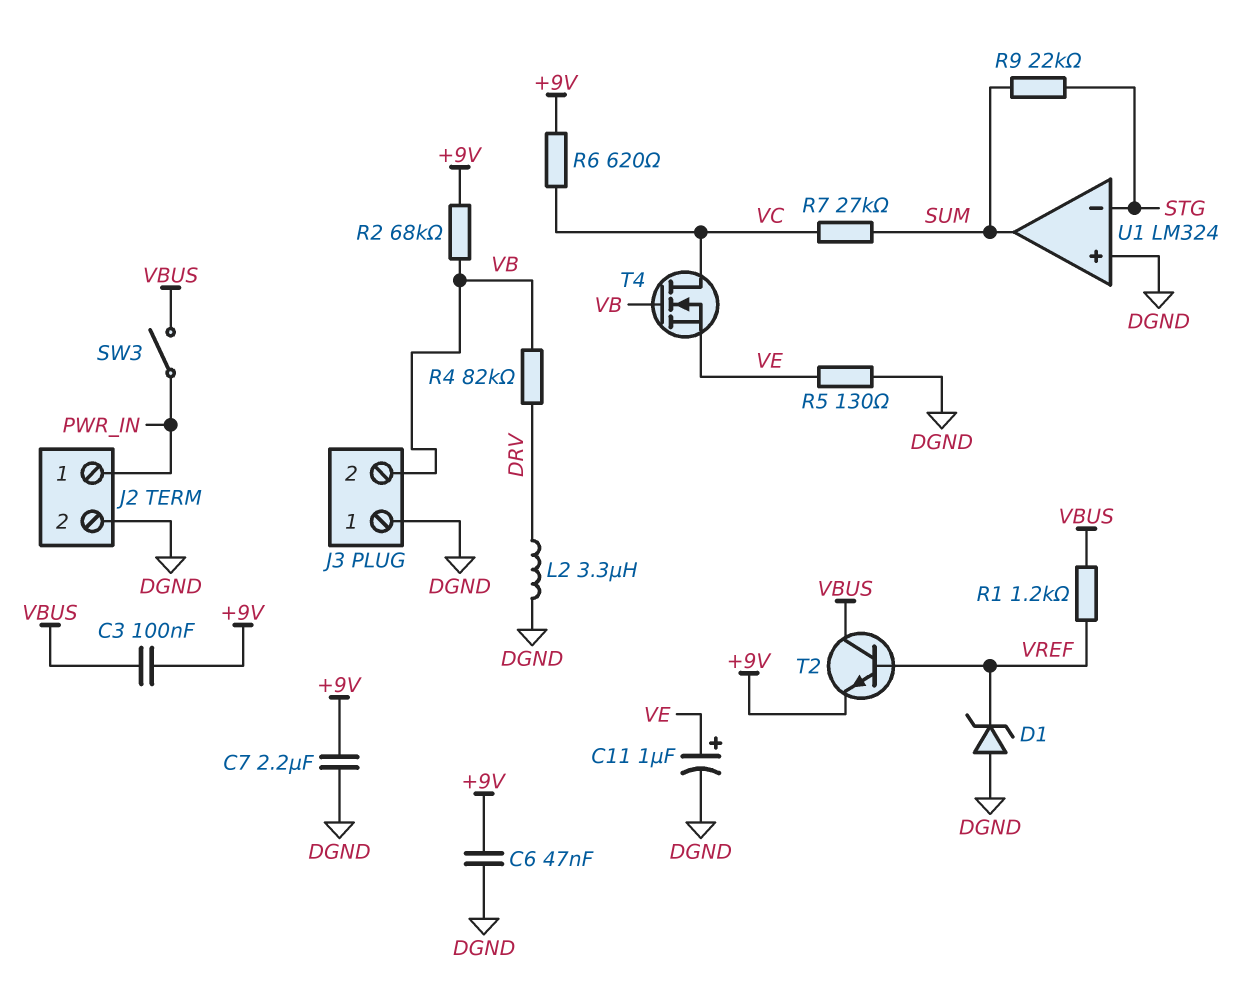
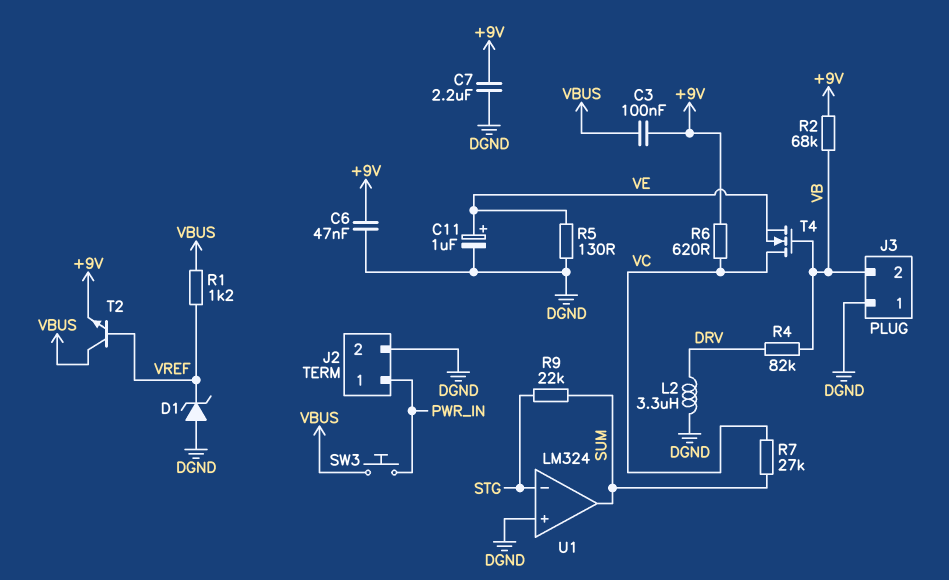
SW3: switch (PWR_IN, VBUS) -> button (PWR_IN, VBUS)

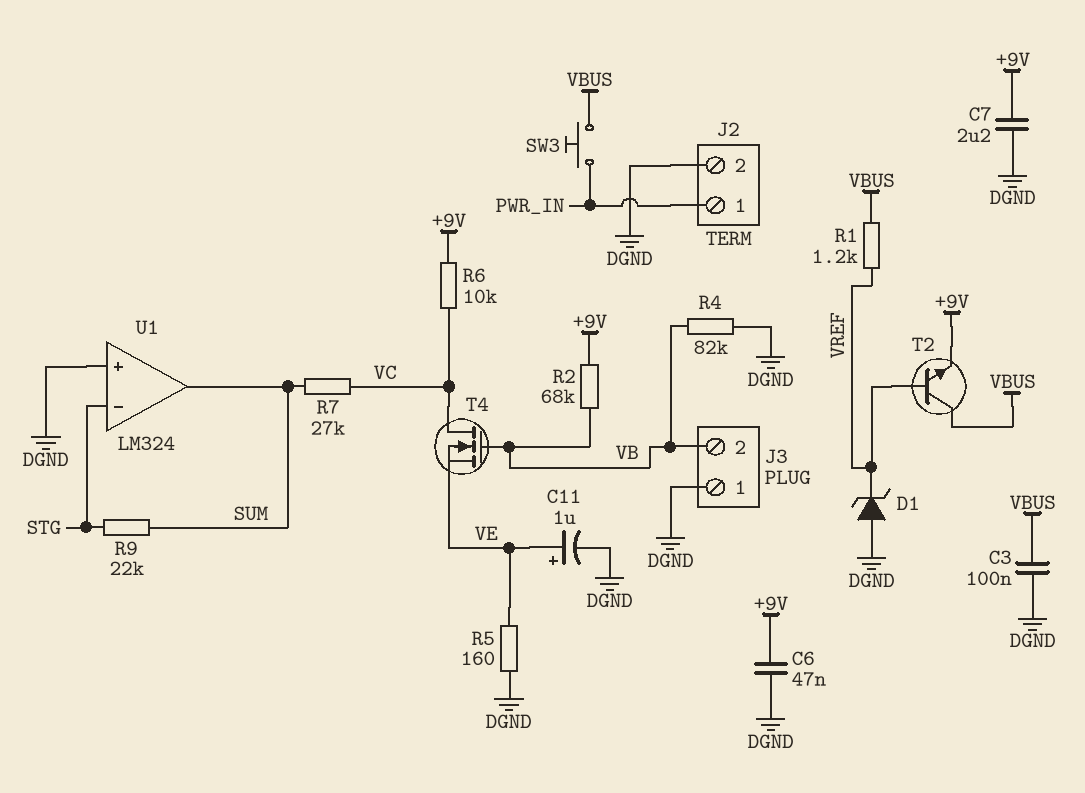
C3: 100nF (+9V, VBUS) -> 100nF (DGND, VBUS)
L2: 3.3uH (DGND, DRV) -> none
R4: 82k (DRV, VB) -> 82k (DGND, VB)
R5: 130 (DGND, VE) -> 160 (DGND, VE)
R6: 620 (+9V, VC) -> 10k (+9V, VC)

